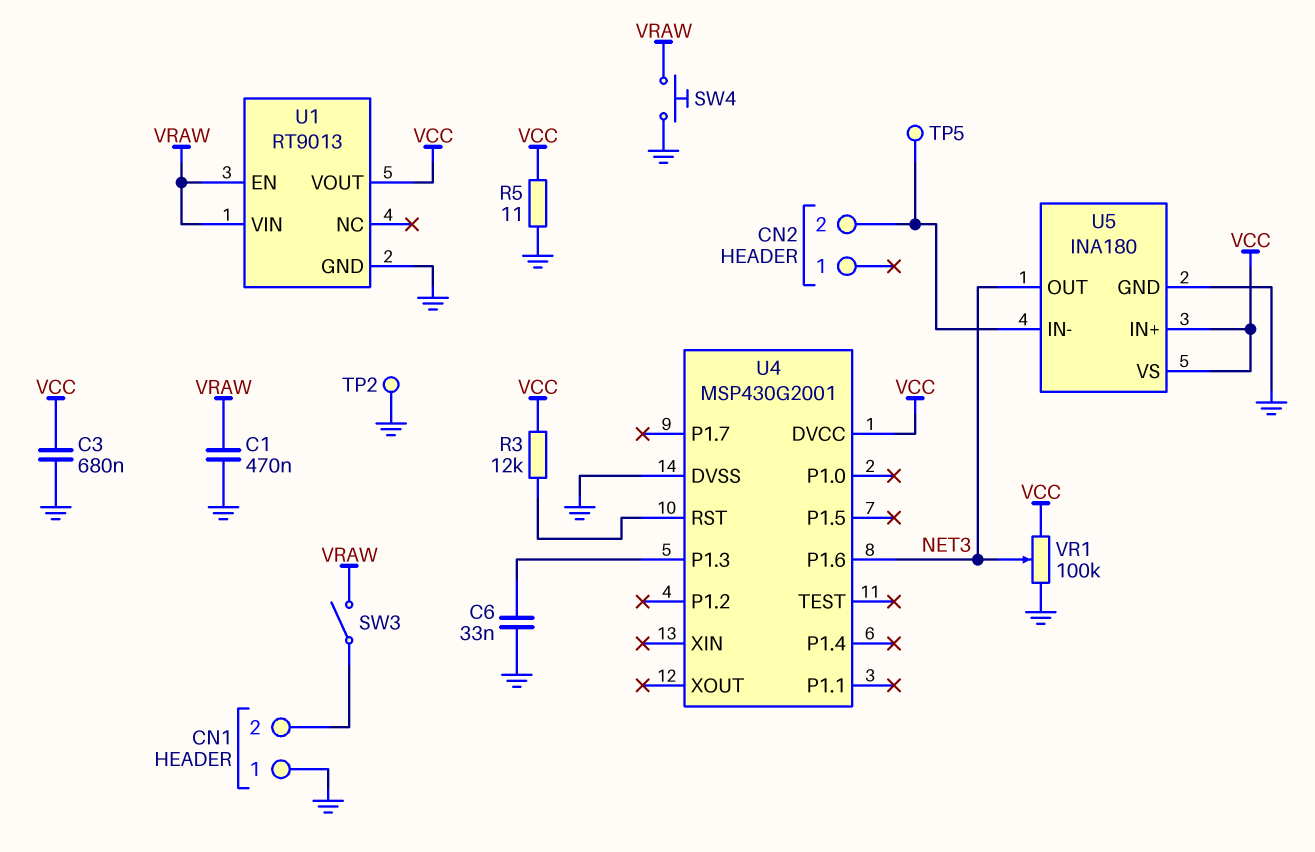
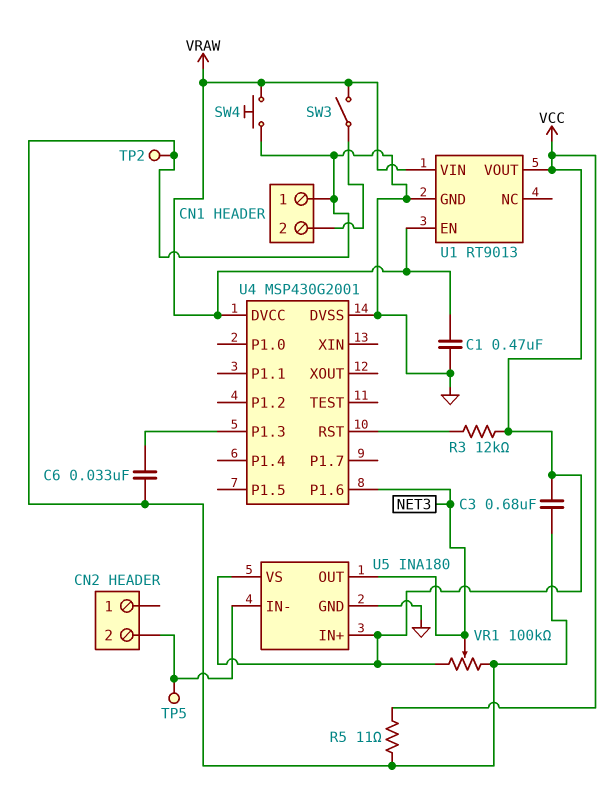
U4 pin DVCC: VCC -> VRAW

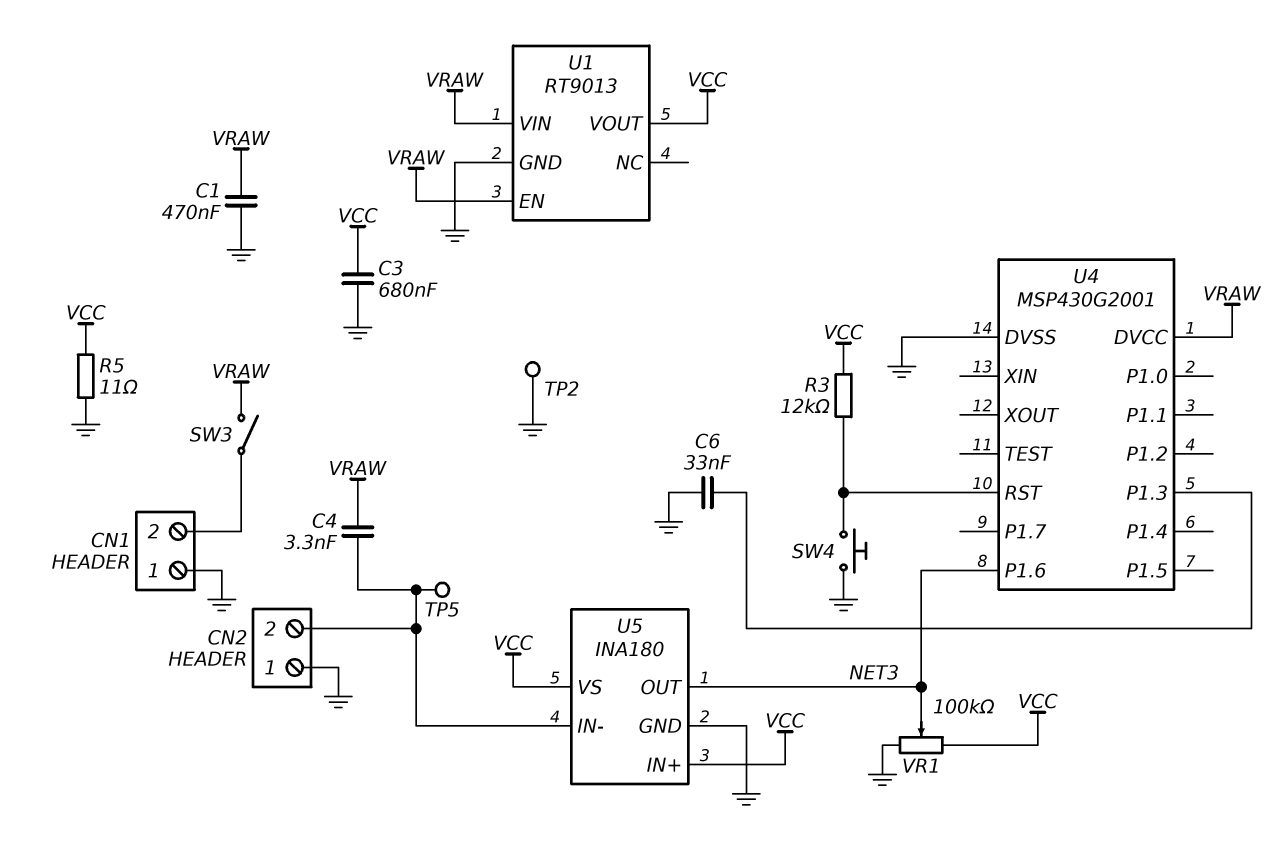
C4: none -> 3.3nF (CN2/2, VRAW)
CN2 pin 1: none -> GND
SW4: button (GND, VRAW) -> button (GND, U4/RST)

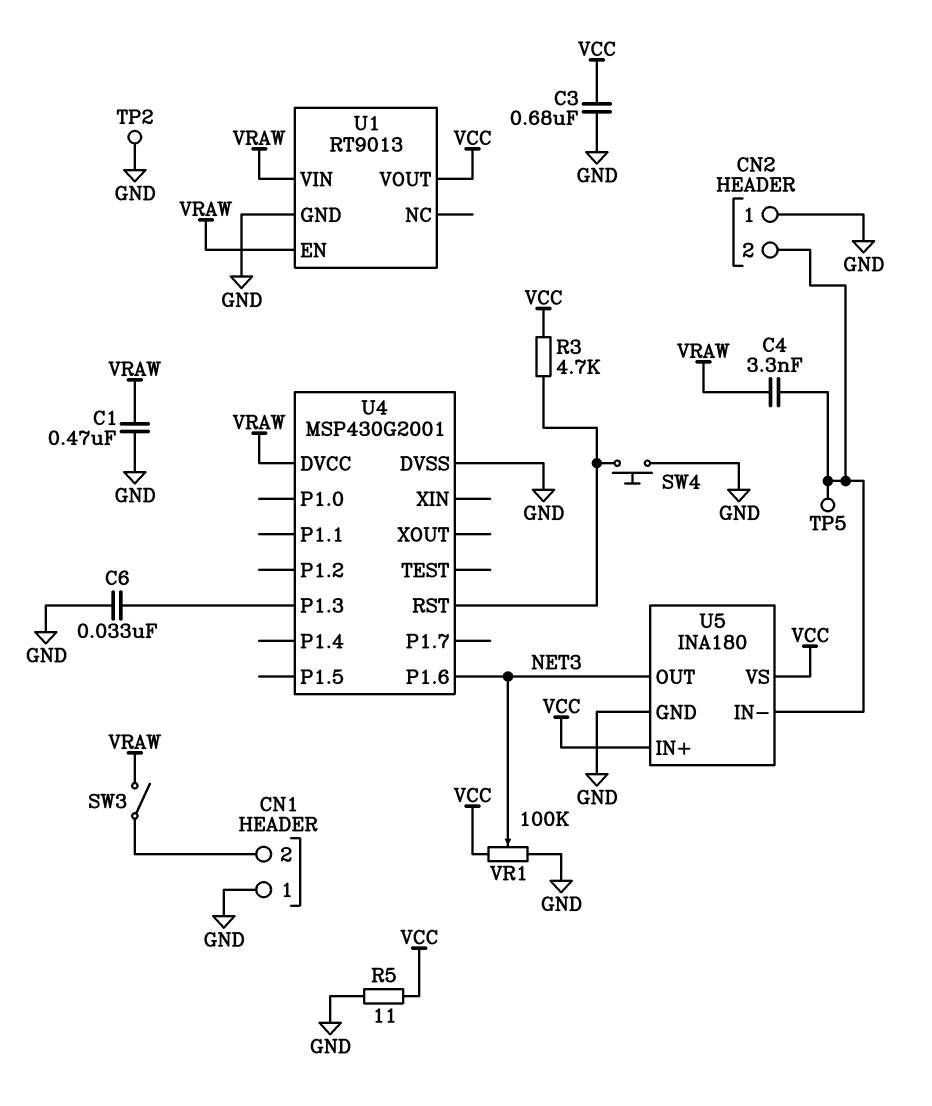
R3: 12k (U4/RST, VCC) -> 4.7k (U4/RST, VCC)

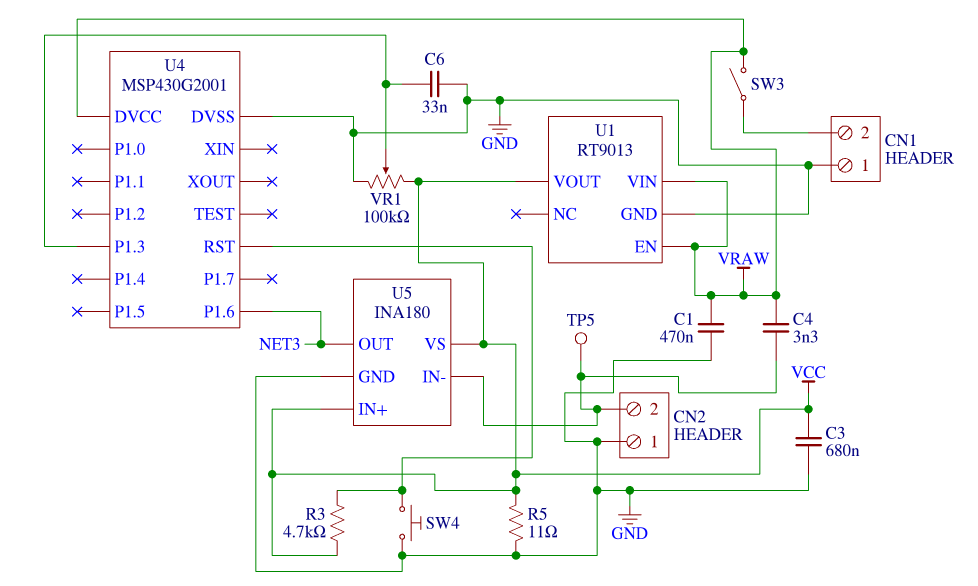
TP2: test point (GND) -> none
VR1: 100k (GND, VCC, wiper NET3) -> 100k (GND, VCC, wiper U4/P1.3)

